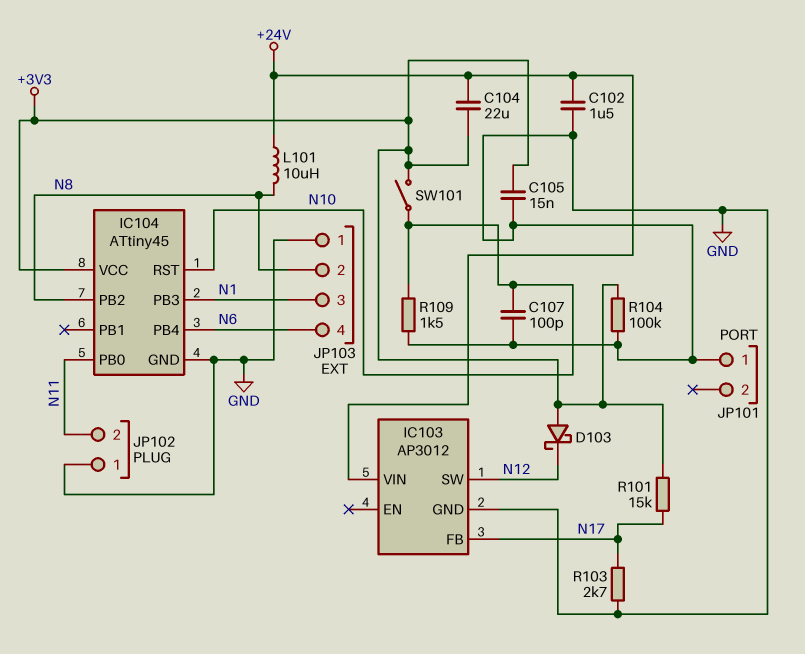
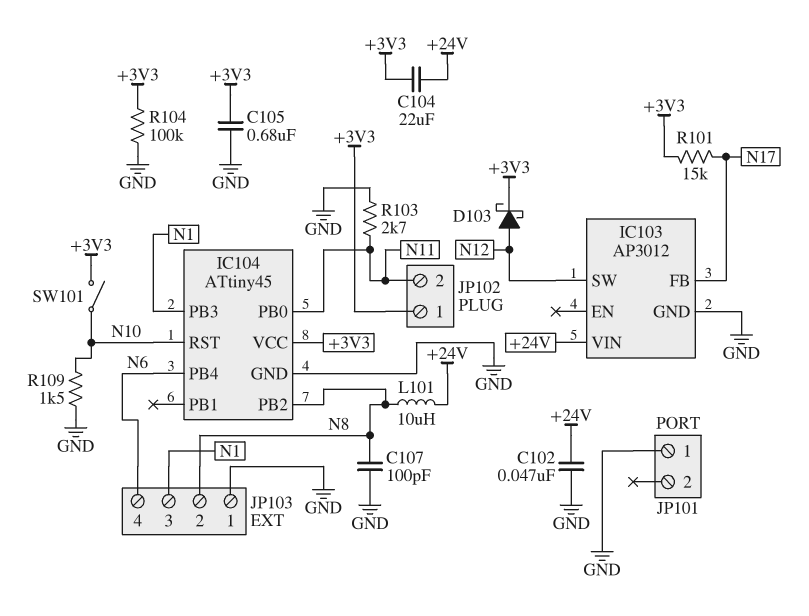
C102: 1.5uF (+24V, GND) -> 47nF (+24V, GND)
C105: 15nF (+3V3, GND) -> 680nF (+3V3, GND)
C107: 100pF (GND, N10) -> 100pF (GND, N8)
D103: schottky (A +3V3, K N12) -> schottky (A N12, K +3V3)
JP102 pin 1: GND -> +3V3
R103: 2.7k (GND, N17) -> 2.7k (GND, N11)

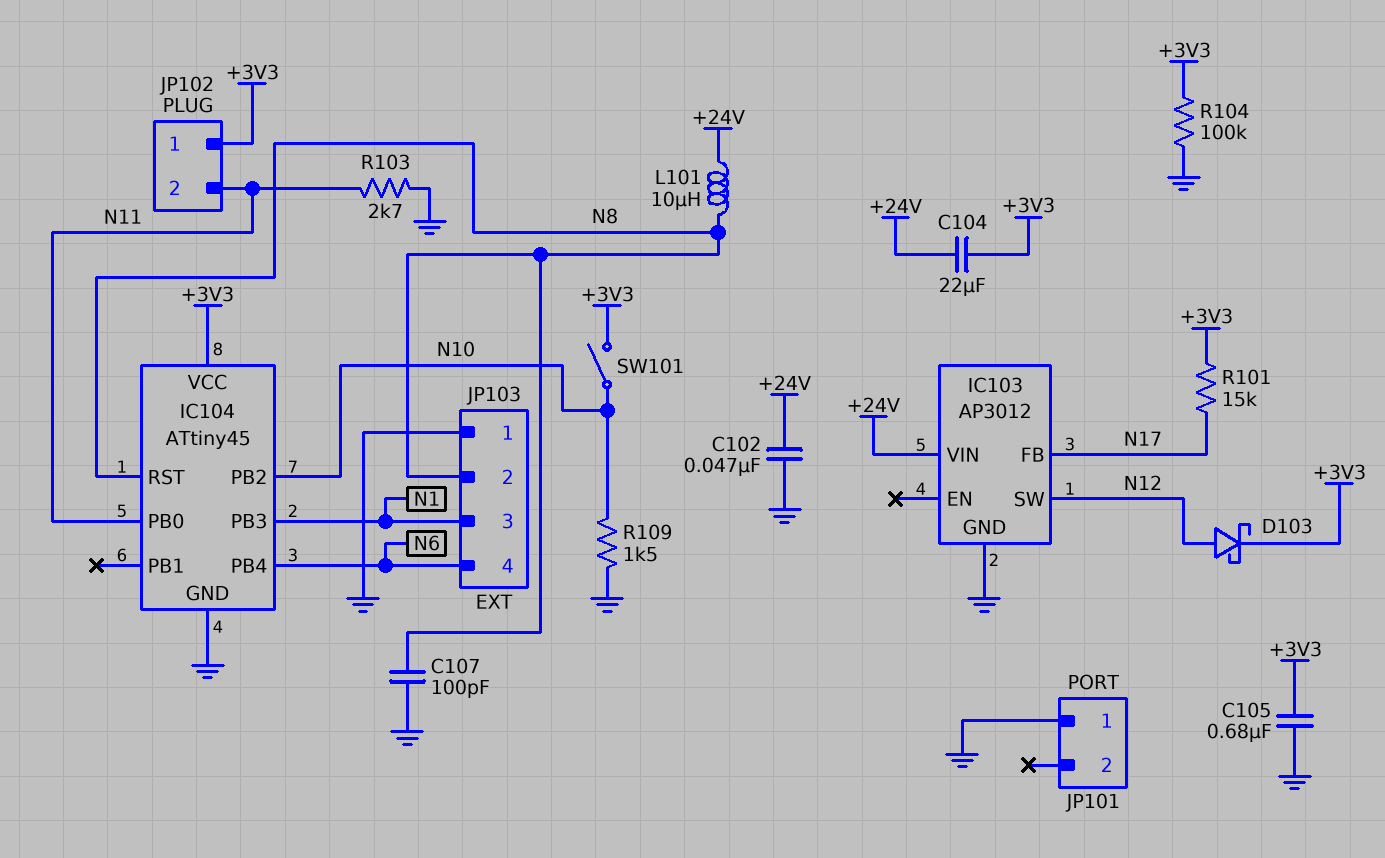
IC104 pin PB2: N8 -> N10
IC104 pin RST: N10 -> N8

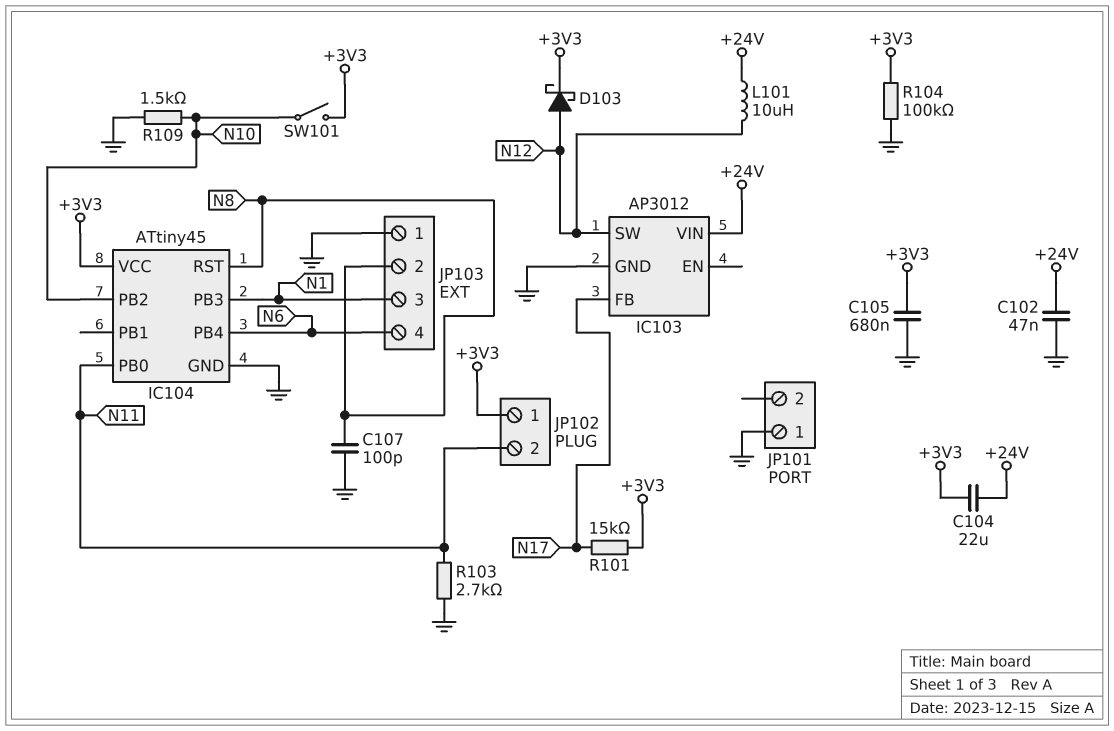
L101: 10uH (+24V, N8) -> 10uH (+24V, N12)

